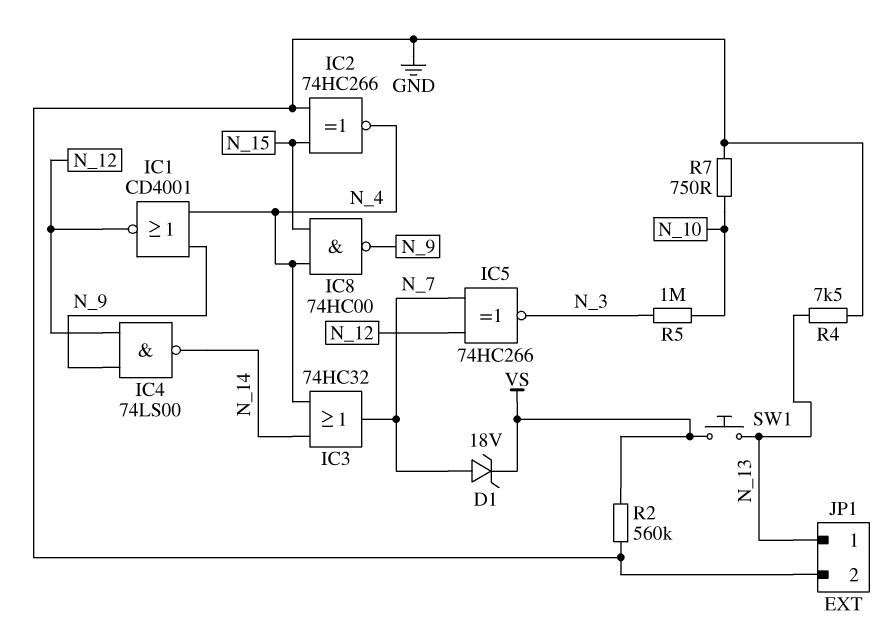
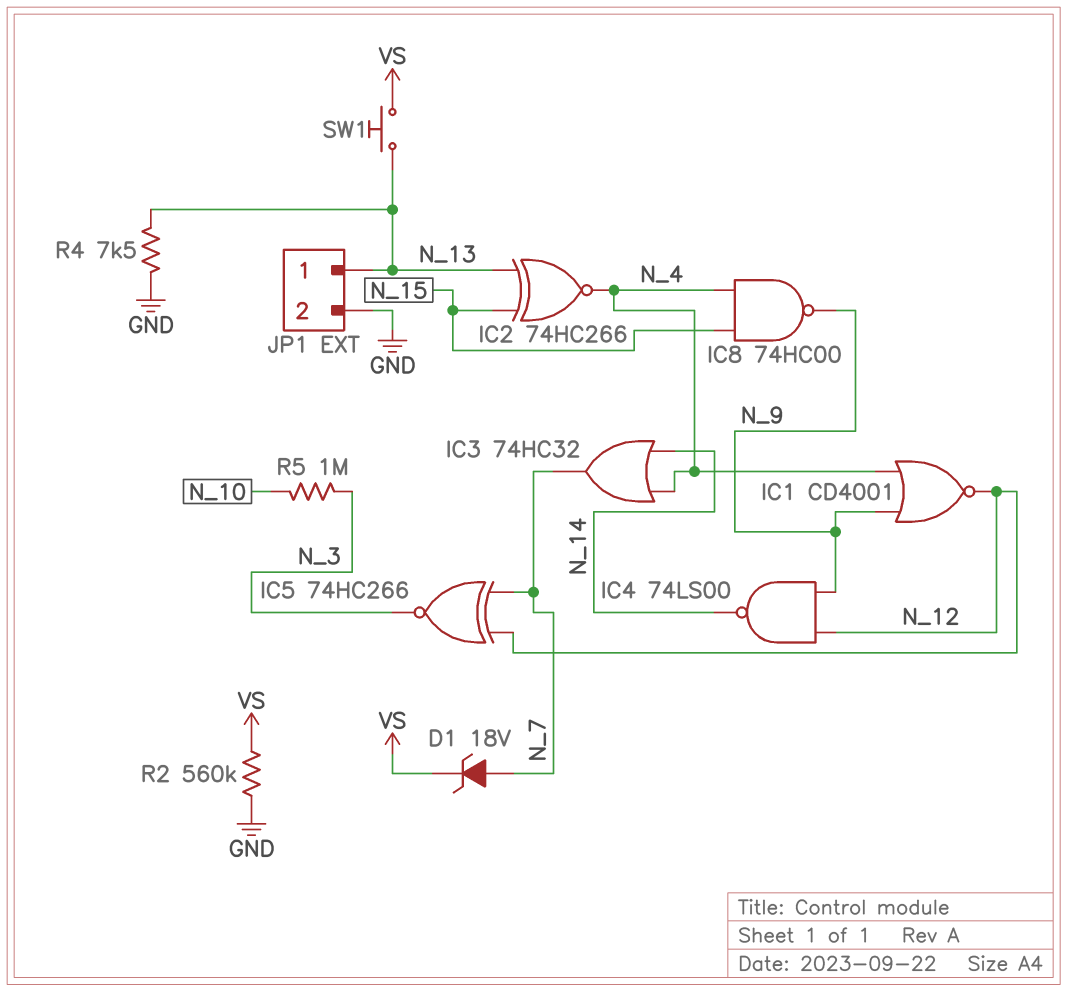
IC2: XNOR 74HC266 (in GND, in N_15, out N_4) -> XNOR 74HC266 (in N_13, in N_15, out N_4)
R7: 750 (GND, N_10) -> none

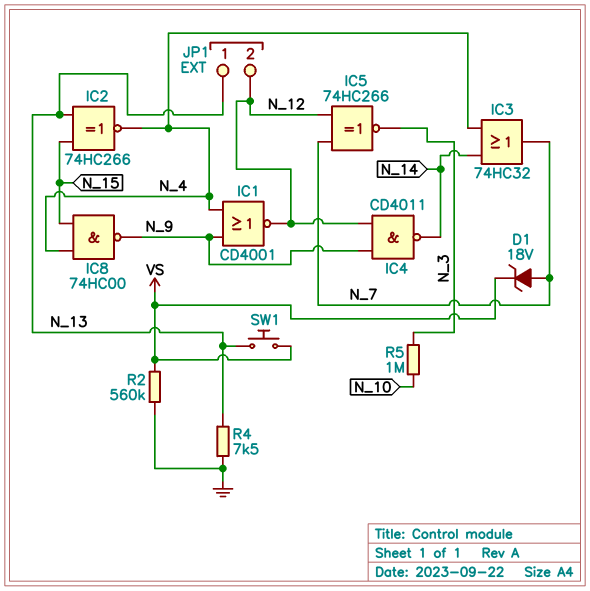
IC4: NAND 74LS00 (in N_9, in N_12, out N_14) -> NAND CD4011 (in N_9, in N_12, out N_14)
JP1 pin 2: GND -> N_12

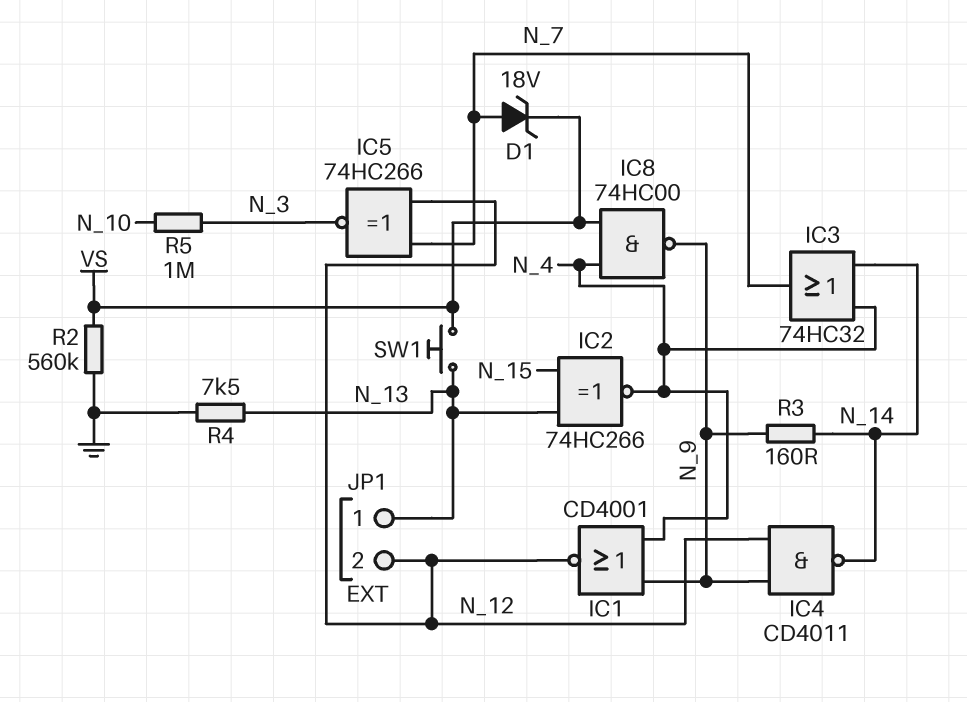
IC8: NAND 74HC00 (in N_4, in N_15, out N_9) -> NAND 74HC00 (in N_4, in VS, out N_9)
R3: none -> 160 (N_9, N_14)

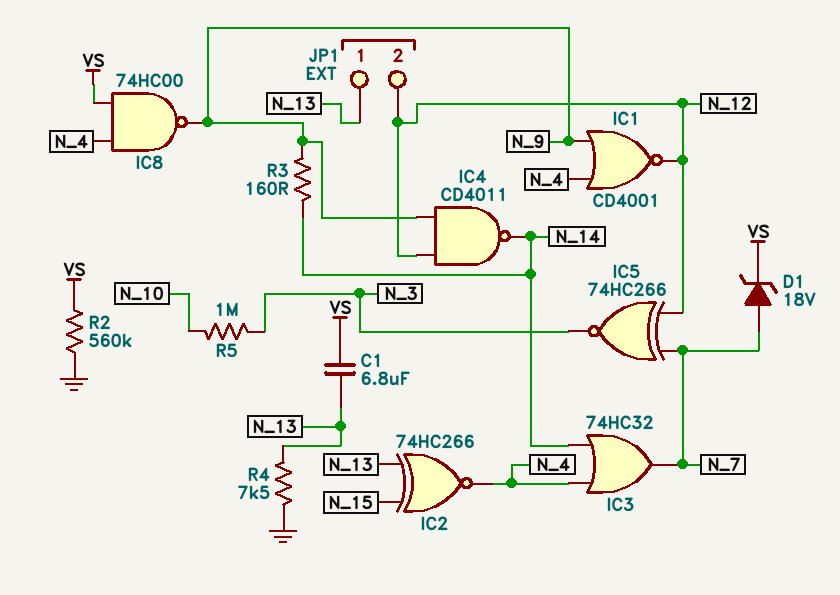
C1: none -> 6.8uF (N_13, VS)
SW1: button (N_13, VS) -> none

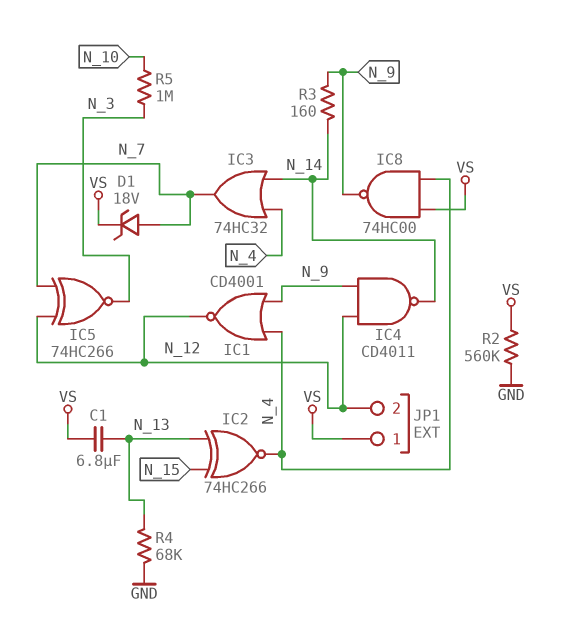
JP1 pin 1: N_13 -> VS
R4: 7.5k (GND, N_13) -> 68k (GND, N_13)

